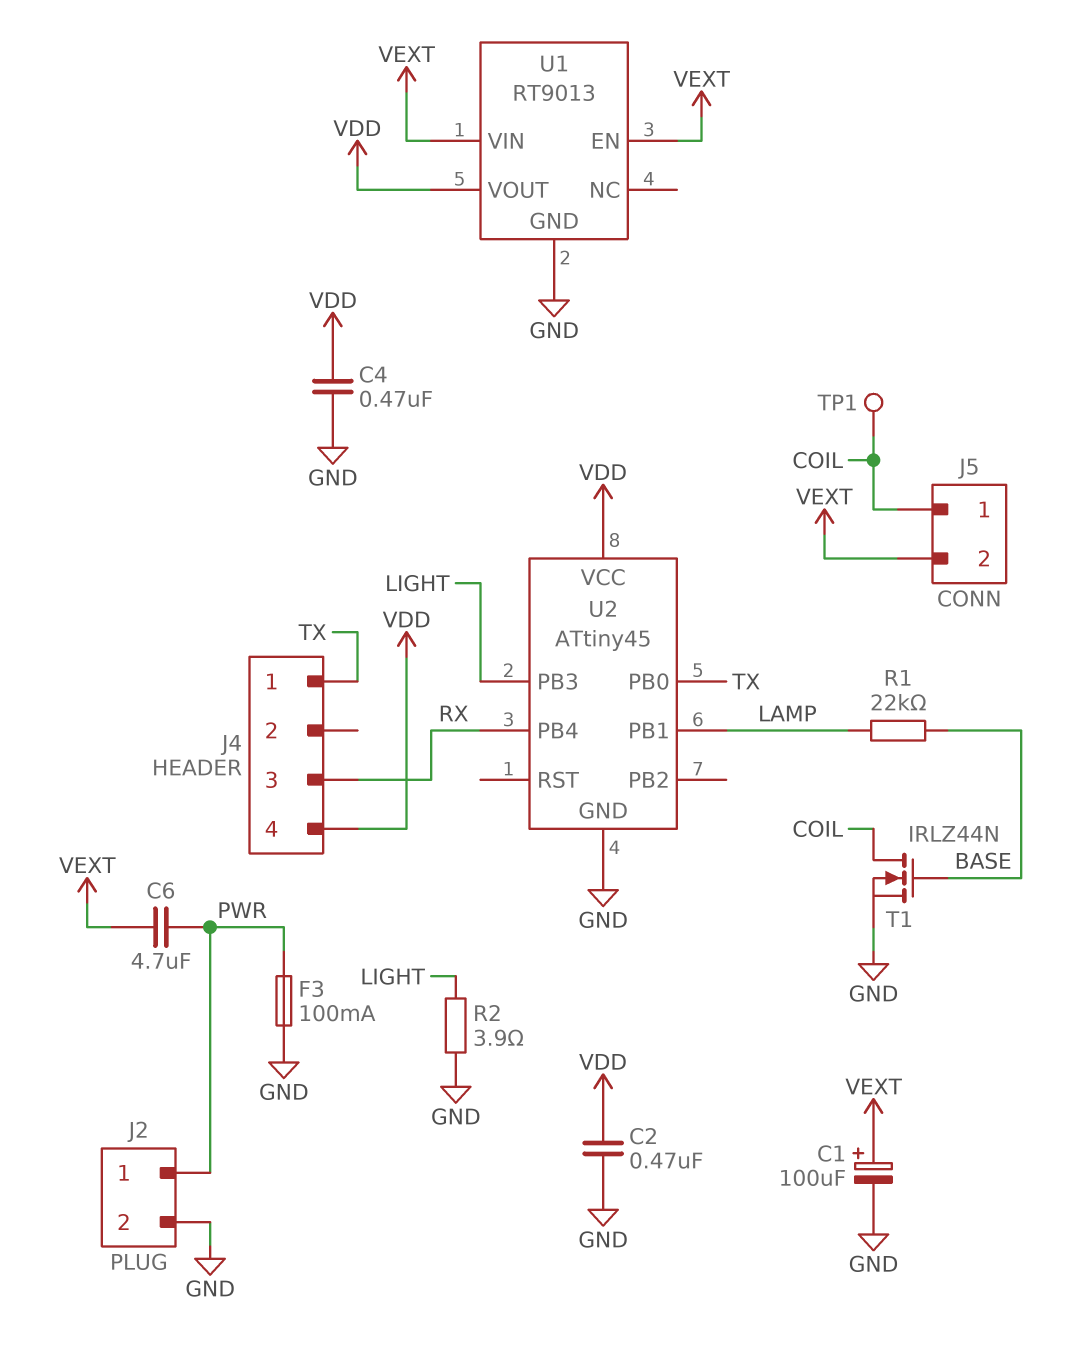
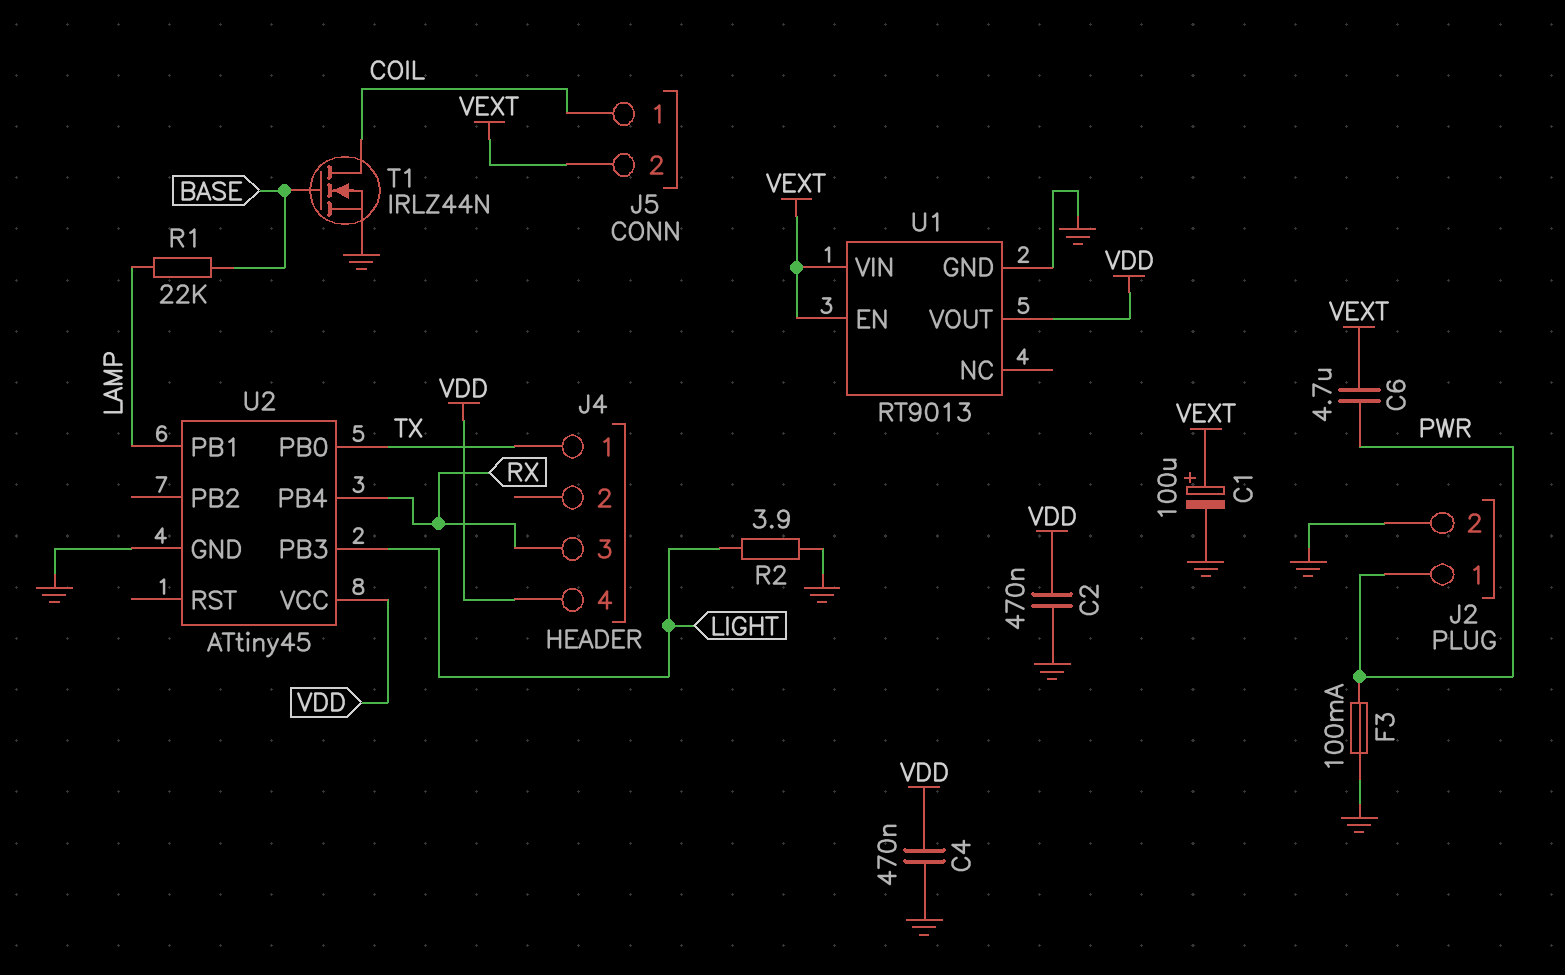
TP1: test point (COIL) -> none

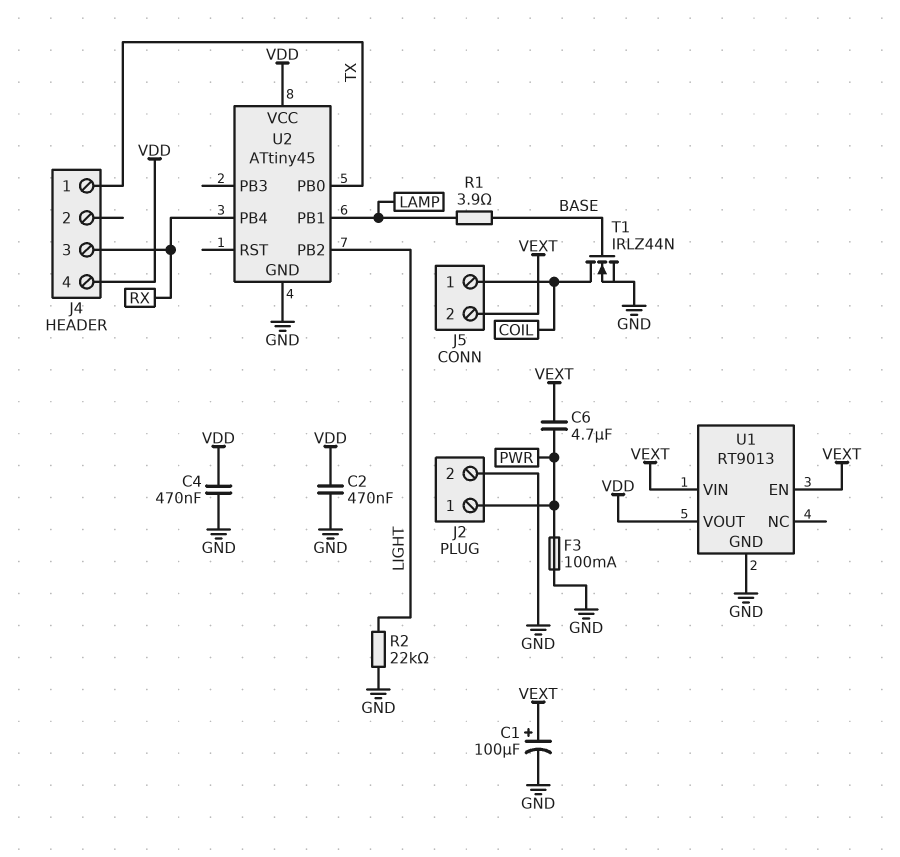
R1: 22k (BASE, LAMP) -> 3.9 (BASE, LAMP)
R2: 3.9 (GND, LIGHT) -> 22k (GND, LIGHT)
U2 pin PB2: none -> LIGHT
U2 pin PB3: LIGHT -> none

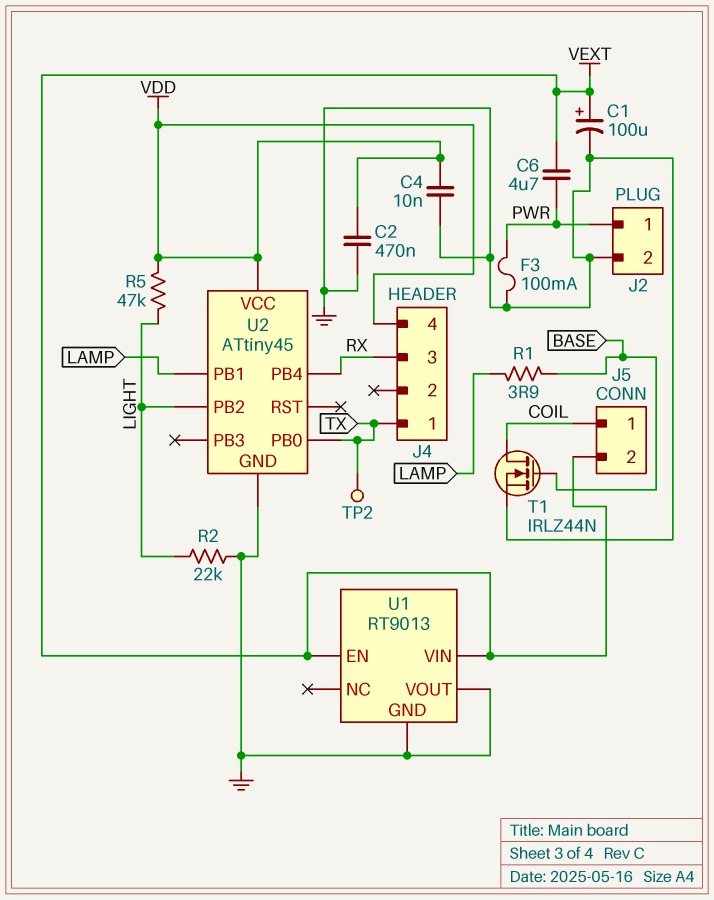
C4: 470nF (GND, VDD) -> 10nF (GND, VDD)
R5: none -> 47k (LIGHT, VDD)
TP2: none -> test point (TX)
U1 pin VOUT: VDD -> GND

